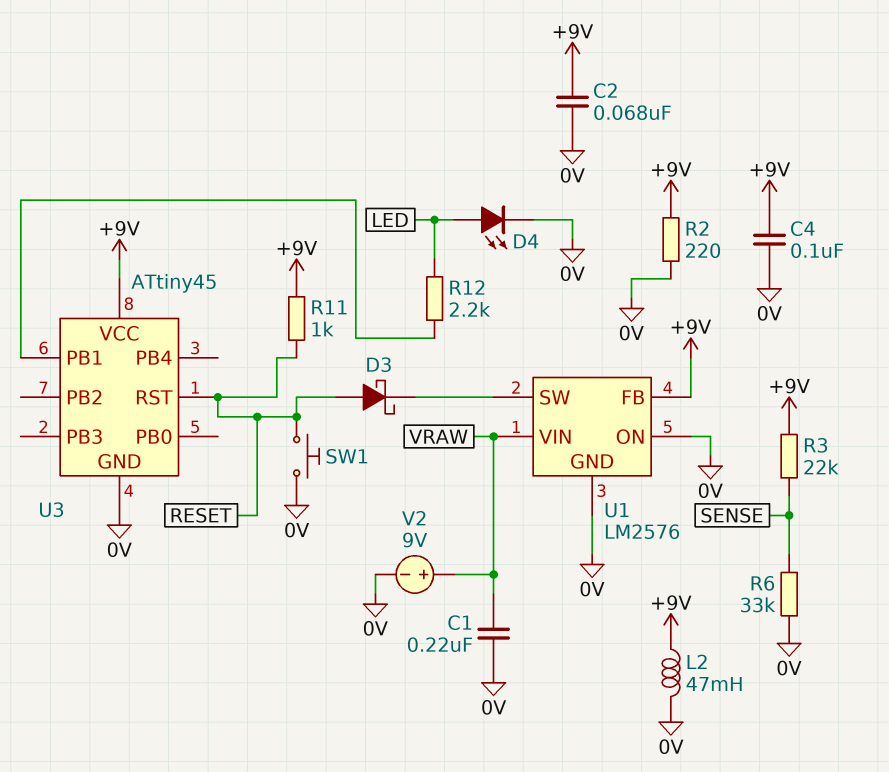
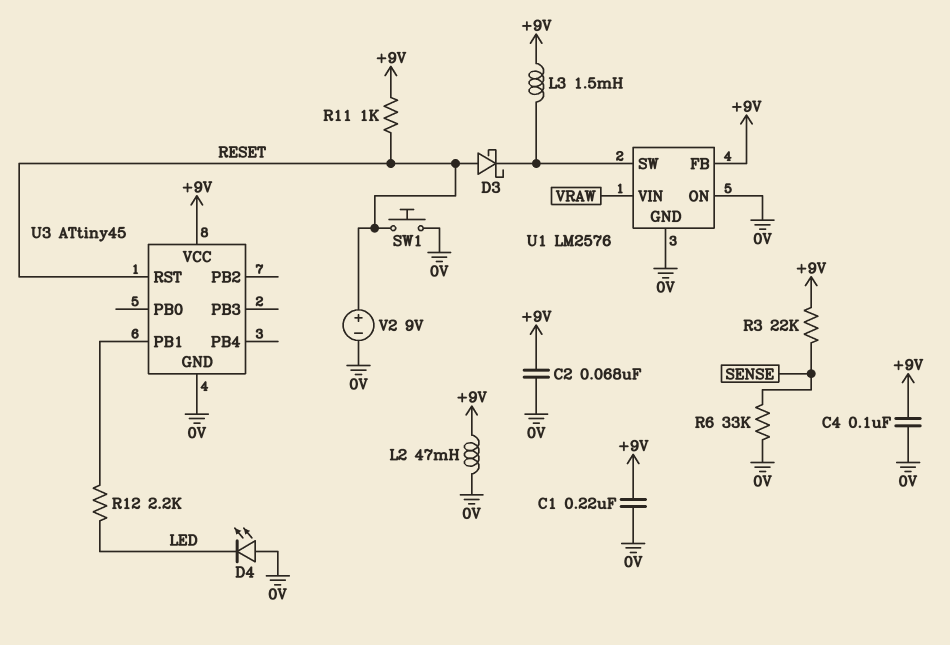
C1: 220nF (0V, VRAW) -> 220nF (+9V, 0V)
D4: LED (A LED, K 0V) -> LED (A 0V, K LED)
L3: none -> 1.5mH (+9V, U1/SW)
R2: 220 (+9V, 0V) -> none
V2: 9V (plus VRAW, minus 0V) -> 9V (plus RESET, minus 0V)

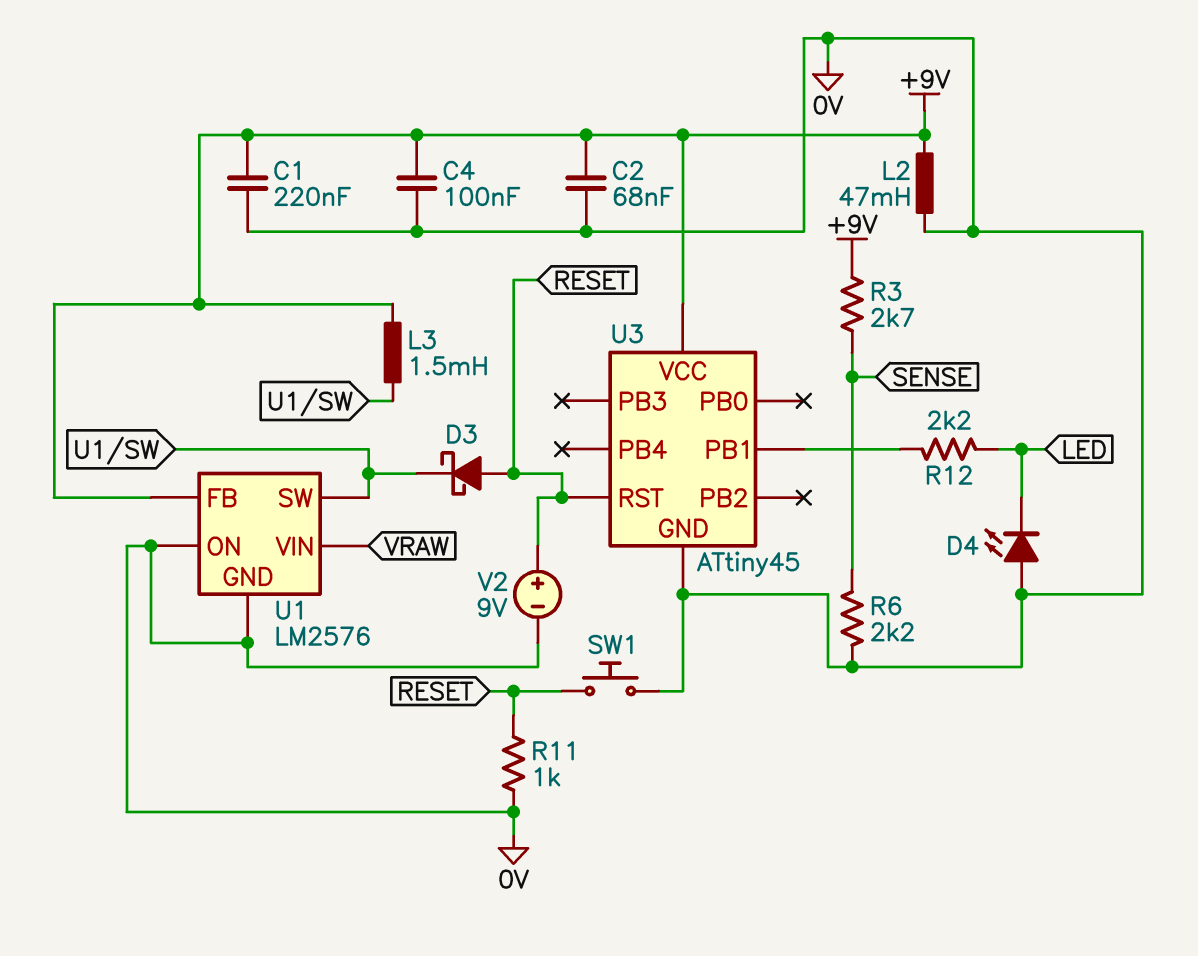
R3: 22k (+9V, SENSE) -> 2.7k (+9V, SENSE)
R6: 33k (0V, SENSE) -> 2.2k (0V, SENSE)
R11: 1k (+9V, RESET) -> 1k (0V, RESET)

